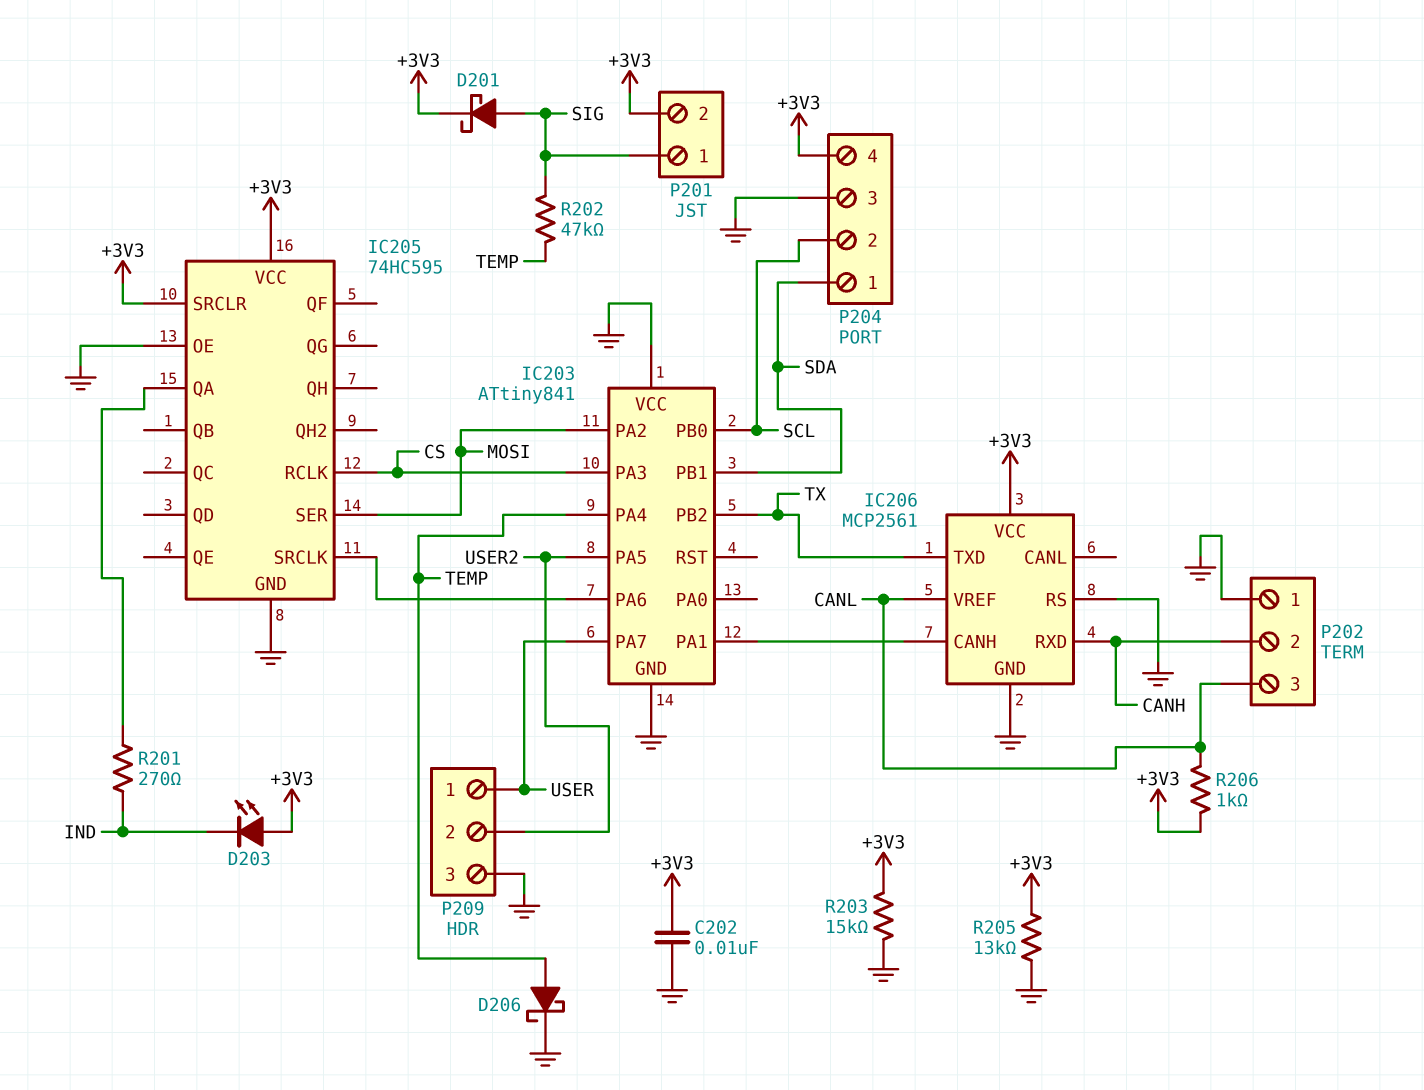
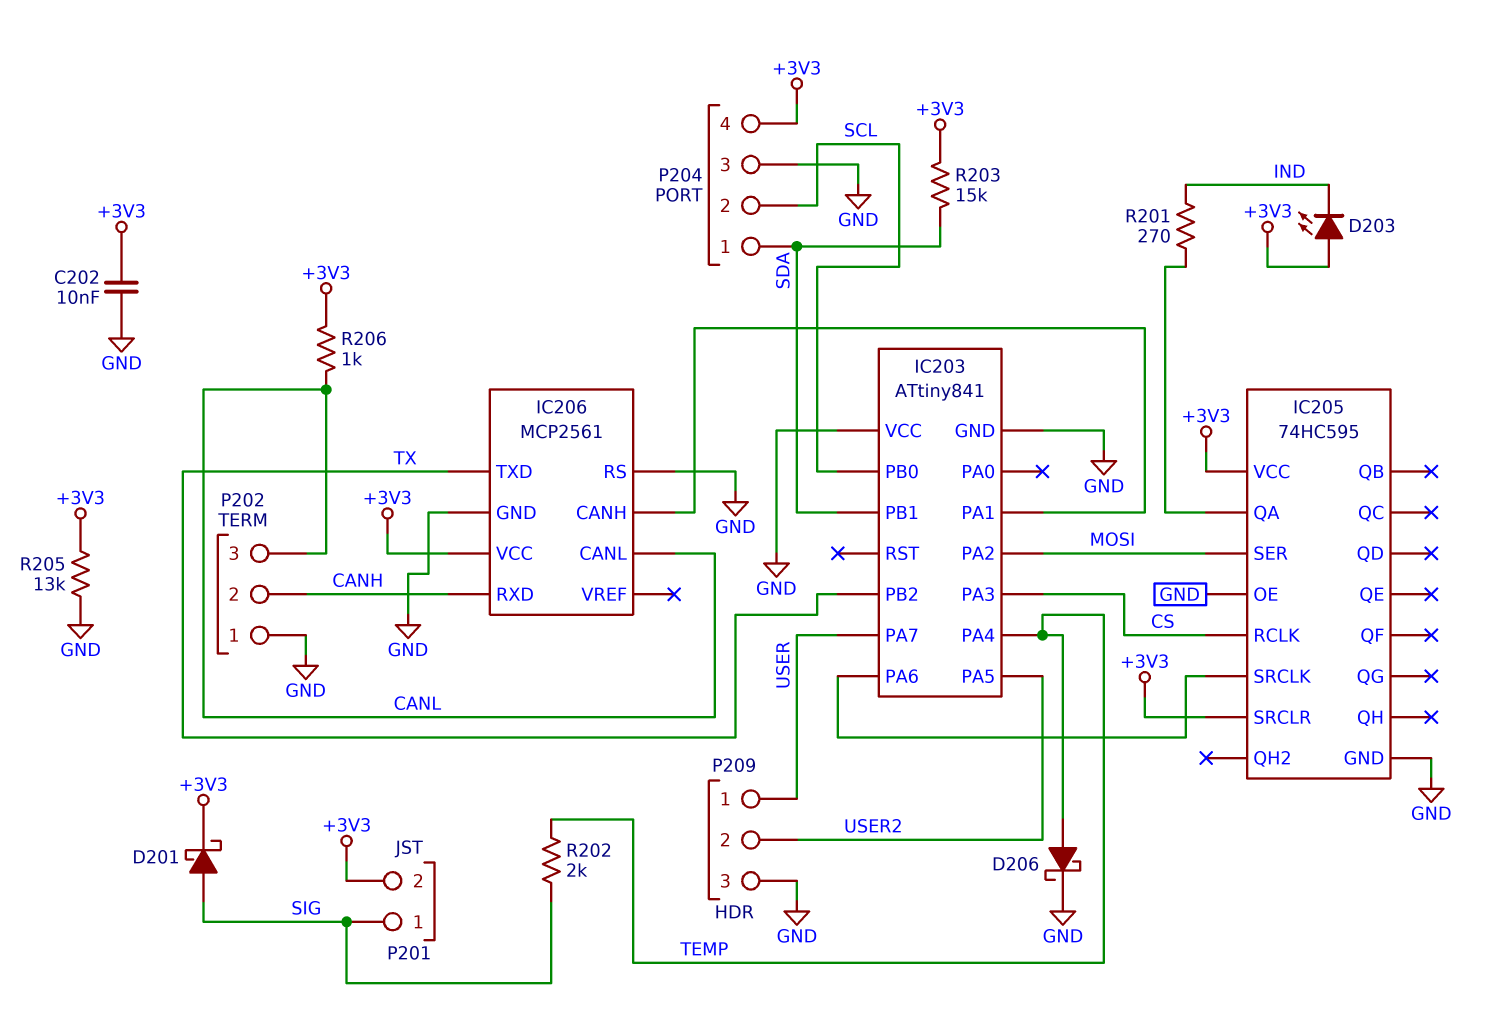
IC206 pin CANL: none -> CANL
IC206 pin VREF: CANL -> none
R202: 47k (SIG, TEMP) -> 2k (SIG, TEMP)
R203: 15k (+3V3, GND) -> 15k (+3V3, SDA)

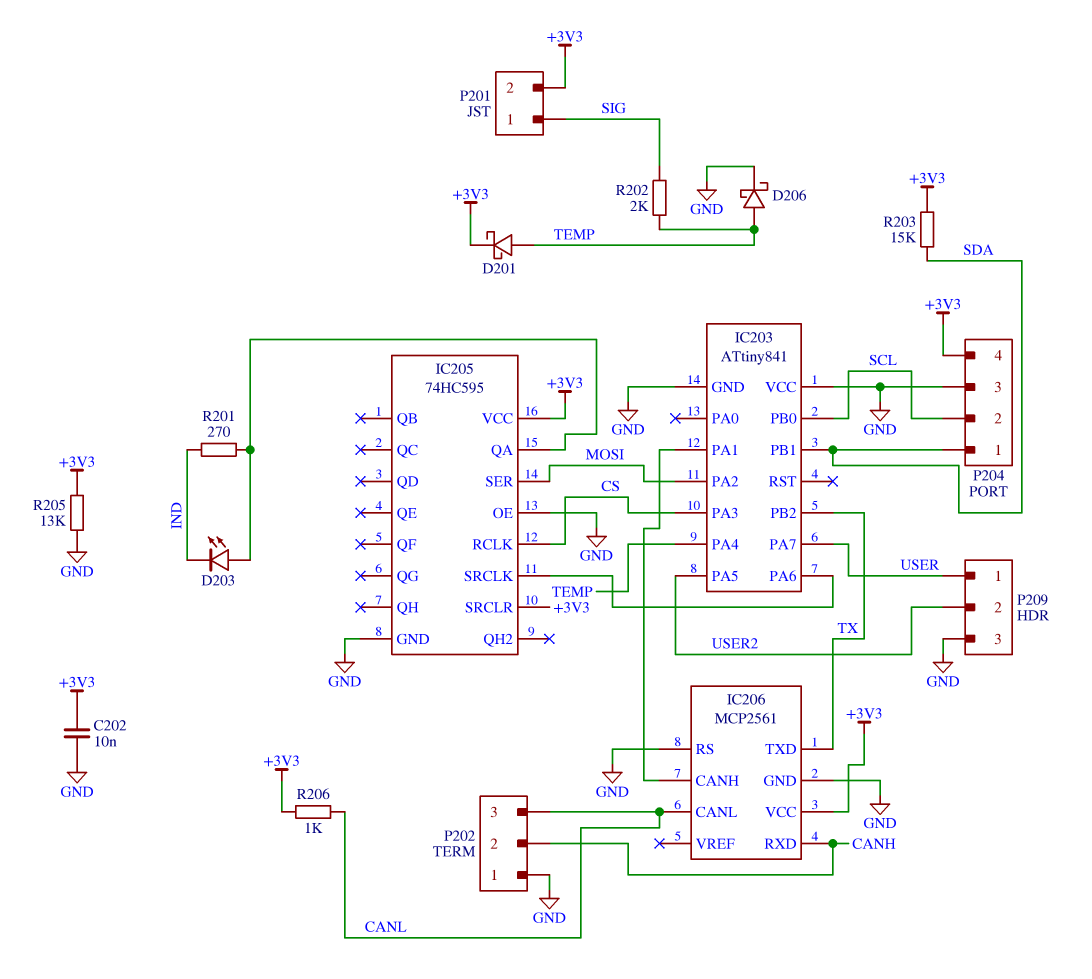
D201: schottky (A SIG, K +3V3) -> schottky (A TEMP, K +3V3)
D203: LED (A +3V3, K IND) -> LED (A IC205/QA, K IND)

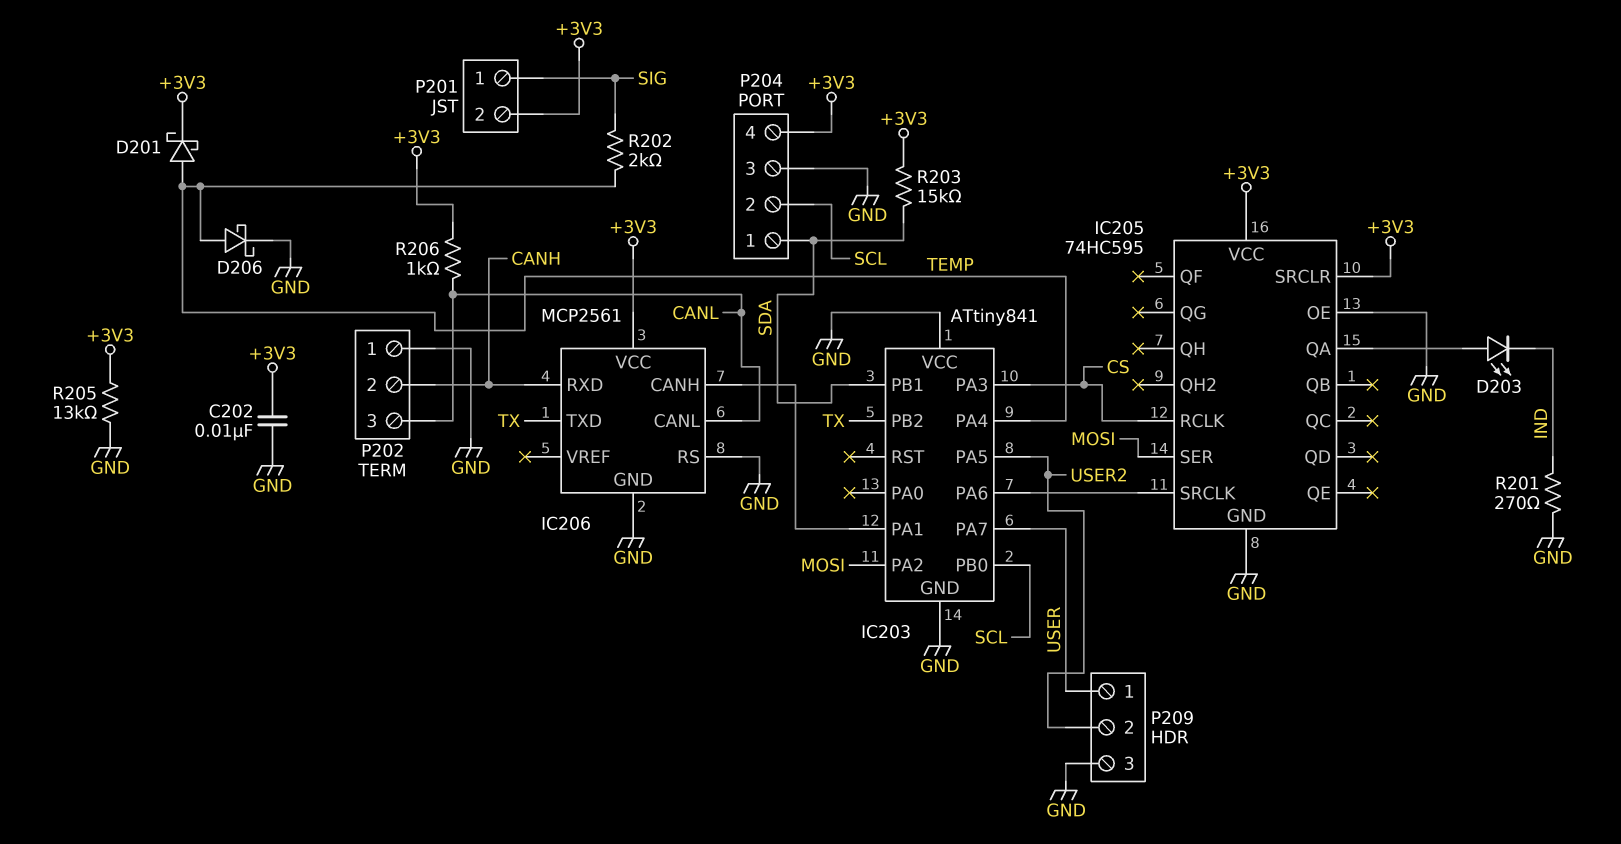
R201: 270 (IC205/QA, IND) -> 270 (GND, IND)

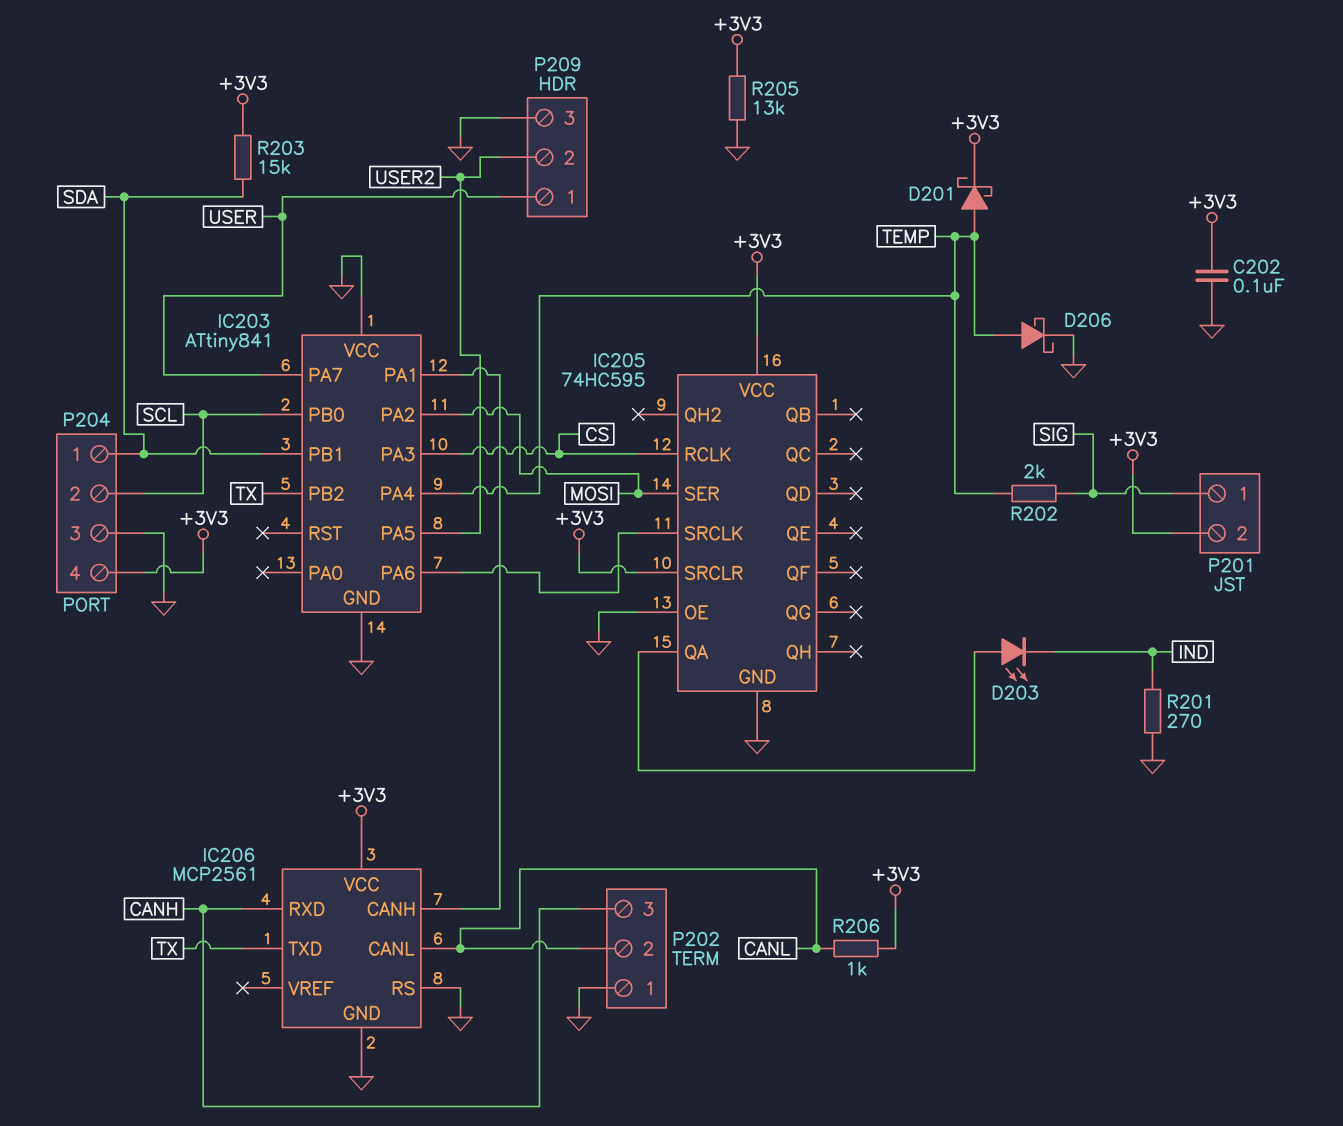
C202: 10nF (+3V3, GND) -> 100nF (+3V3, GND)
P202 pin 2: CANH -> CANL
P202 pin 3: CANL -> CANH

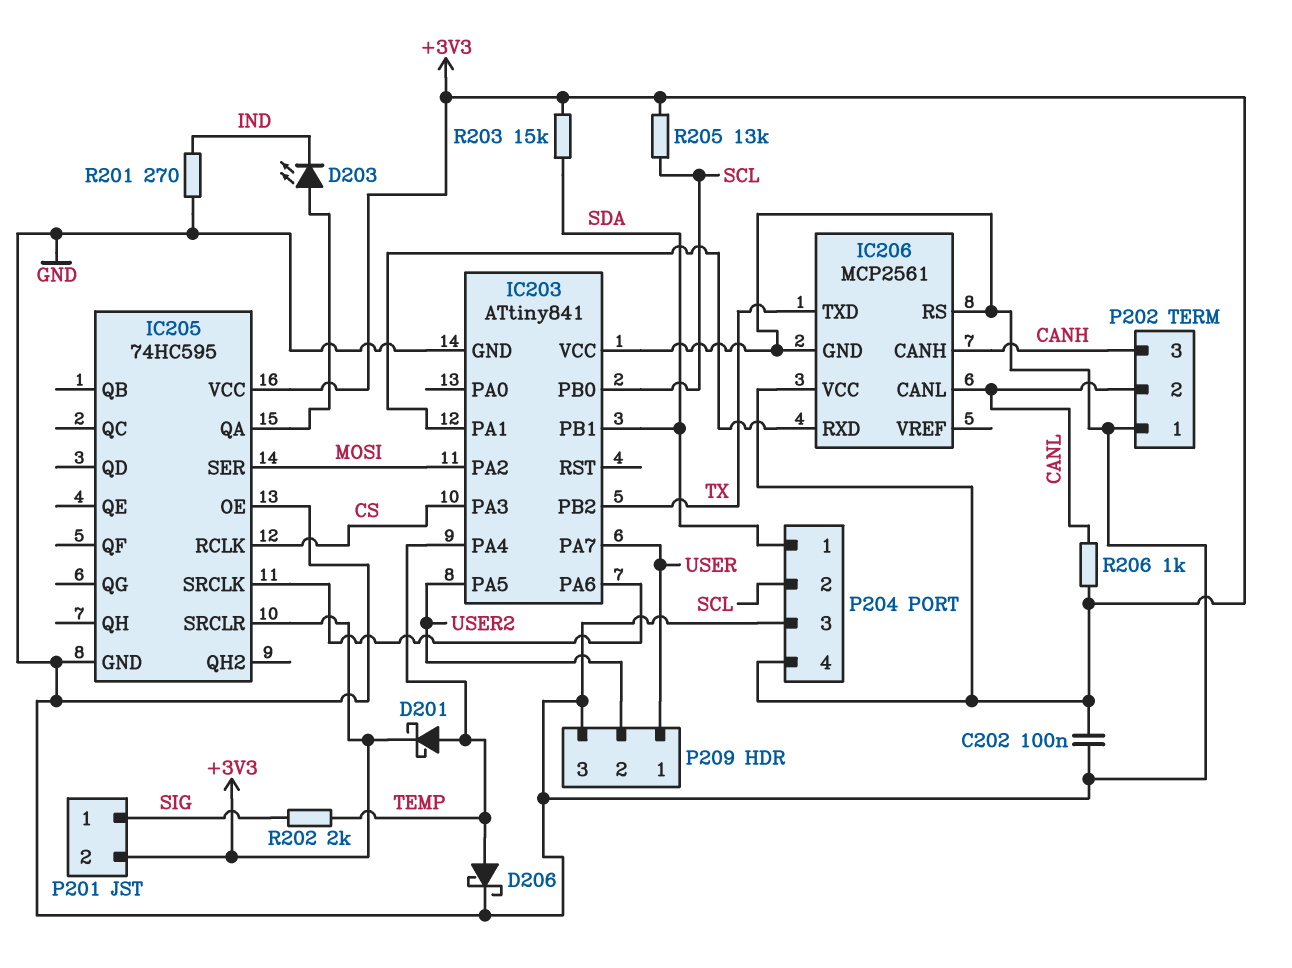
IC206 pin CANH: IC203/PA1 -> CANH
IC206 pin RXD: CANH -> IC203/PA1
R205: 13k (+3V3, GND) -> 13k (+3V3, SCL)

